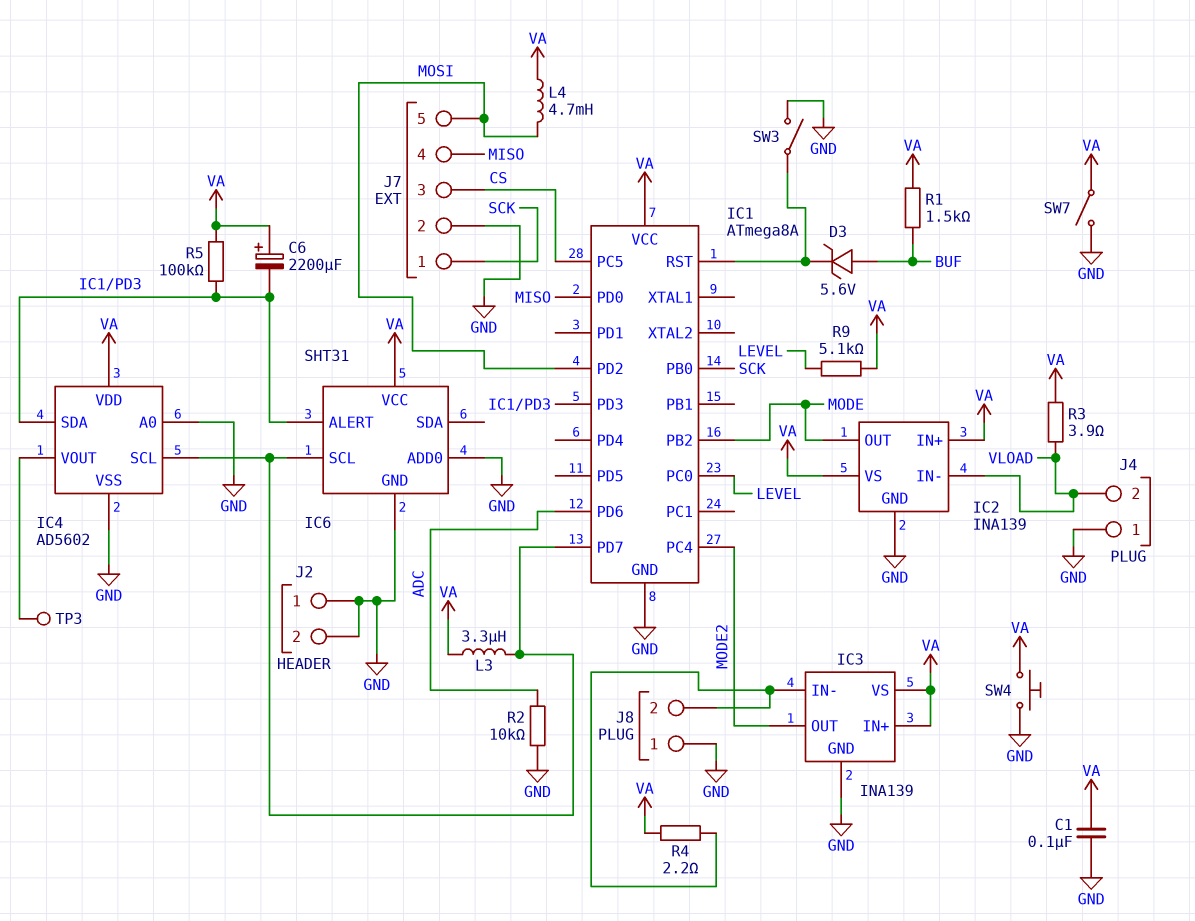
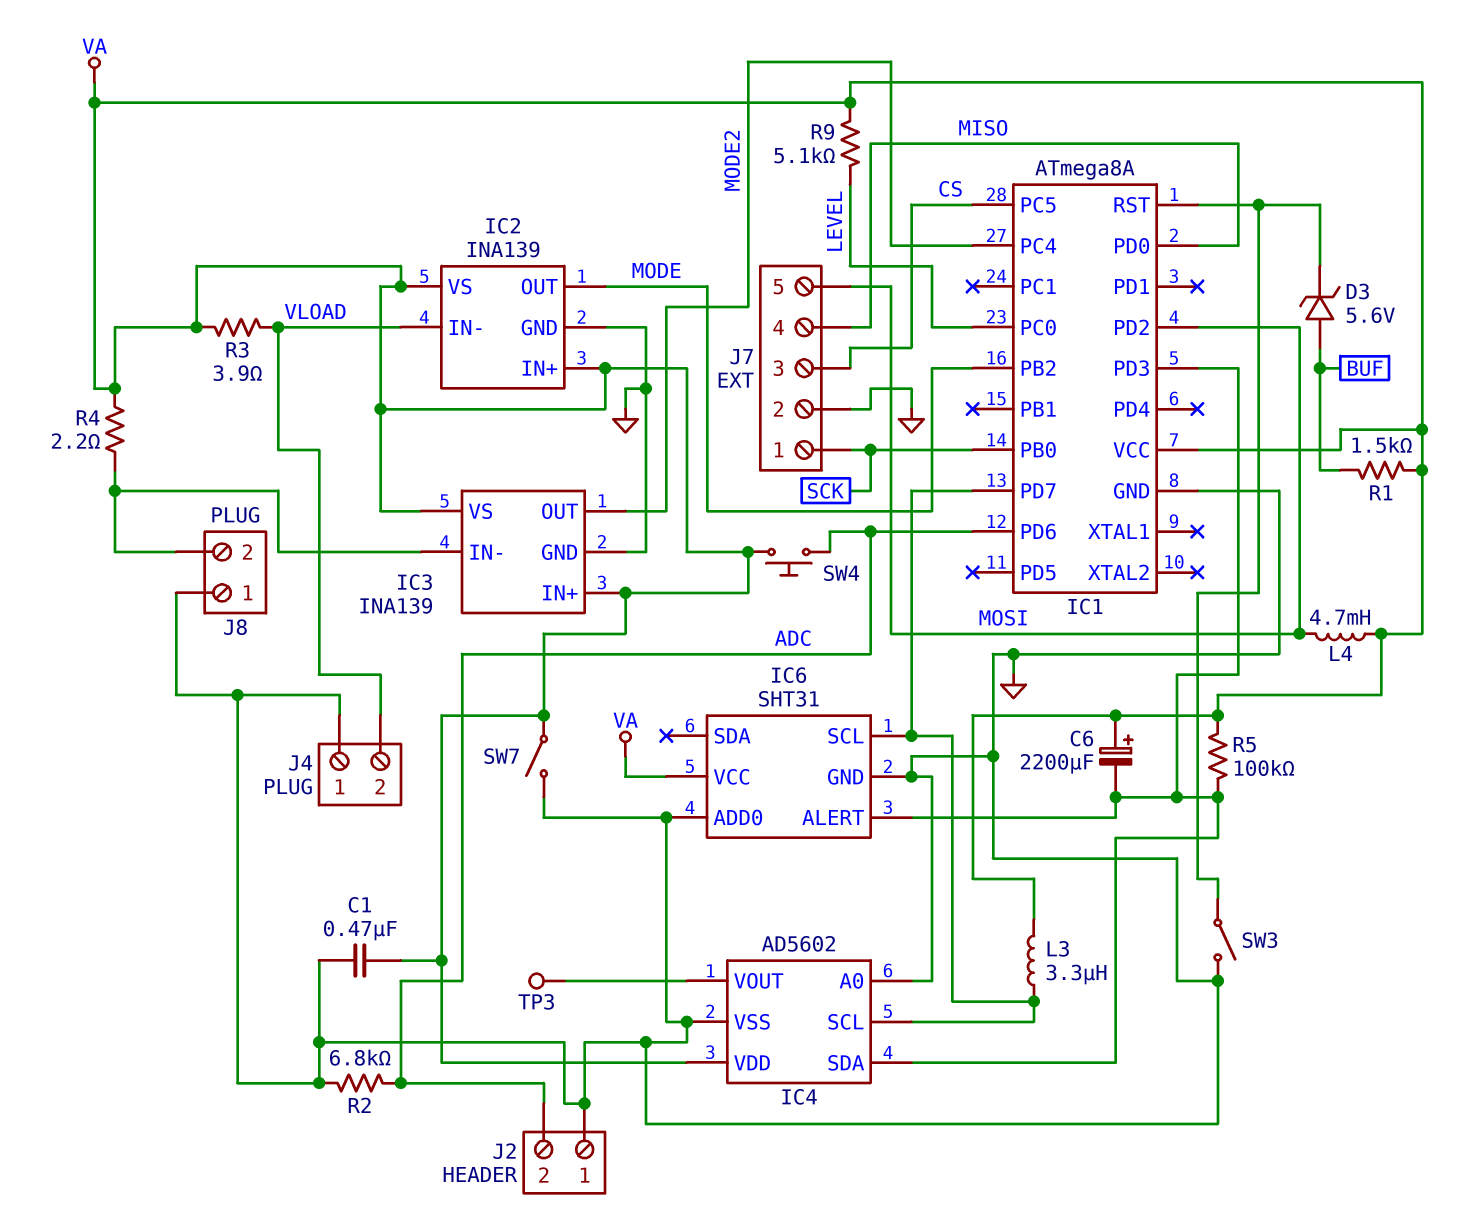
C1: 100nF (GND, VA) -> 470nF (GND, VA)
J2 pin 2: GND -> ADC
R2: 10k (ADC, GND) -> 6.8k (ADC, GND)
SW4: button (GND, VA) -> button (ADC, VA)

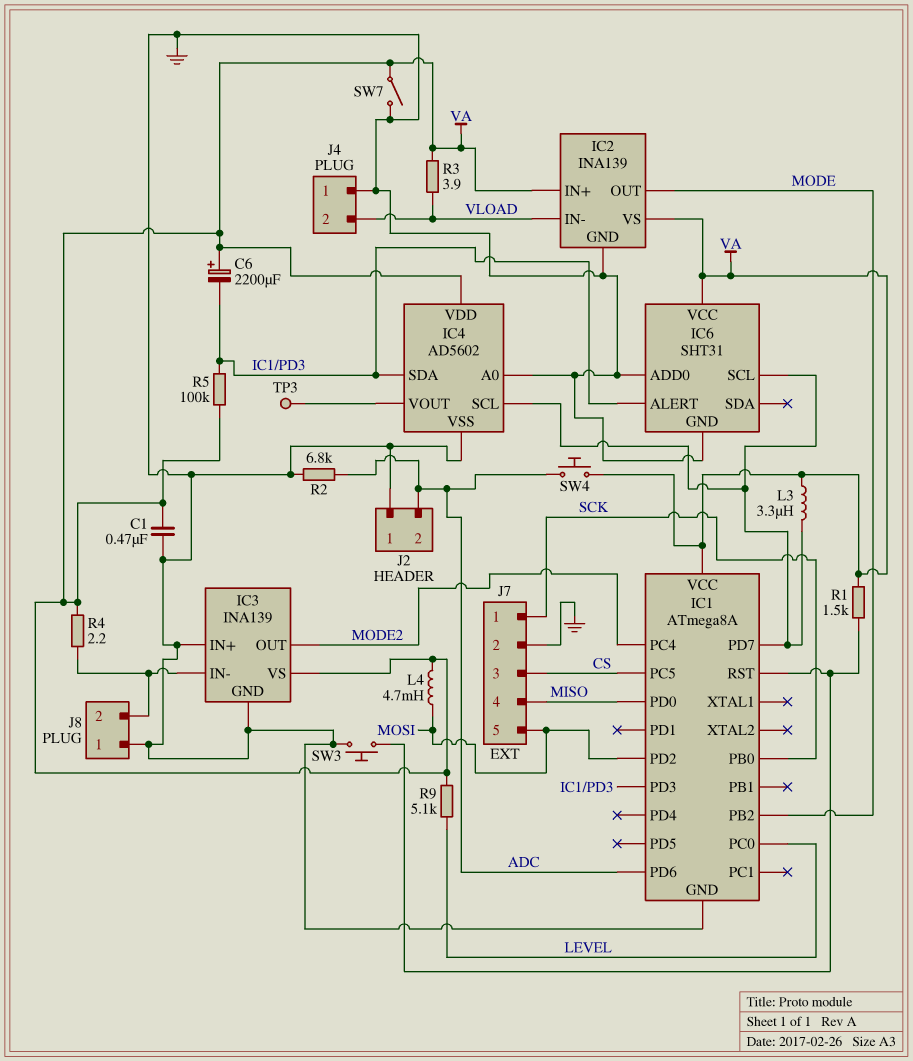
D3: zener 5.6V (A BUF, K IC1/RST) -> none
IC3 pin IN+: VA -> GND
R1: 1.5k (BUF, VA) -> 1.5k (IC1/RST, VA)
SW3: switch (GND, IC1/RST) -> button (GND, IC1/RST)

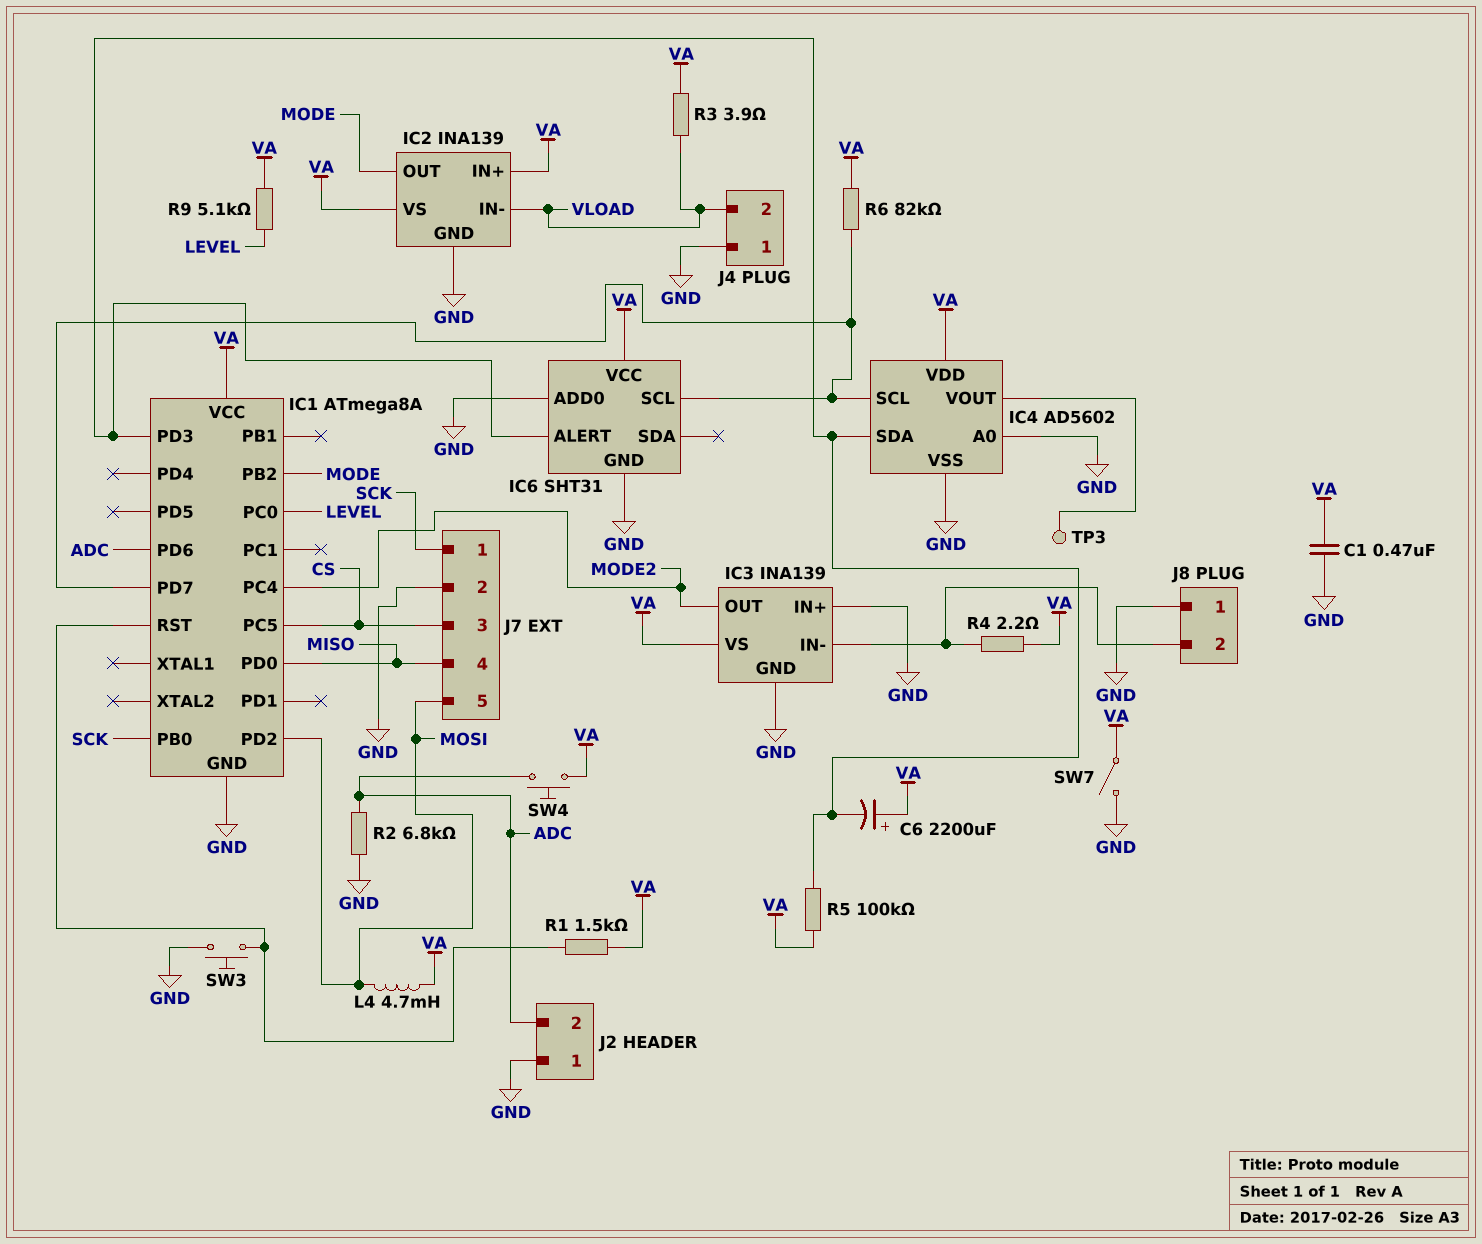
L3: 3.3uH (IC1/PD7, VA) -> none
R6: none -> 82k (IC1/PD7, VA)

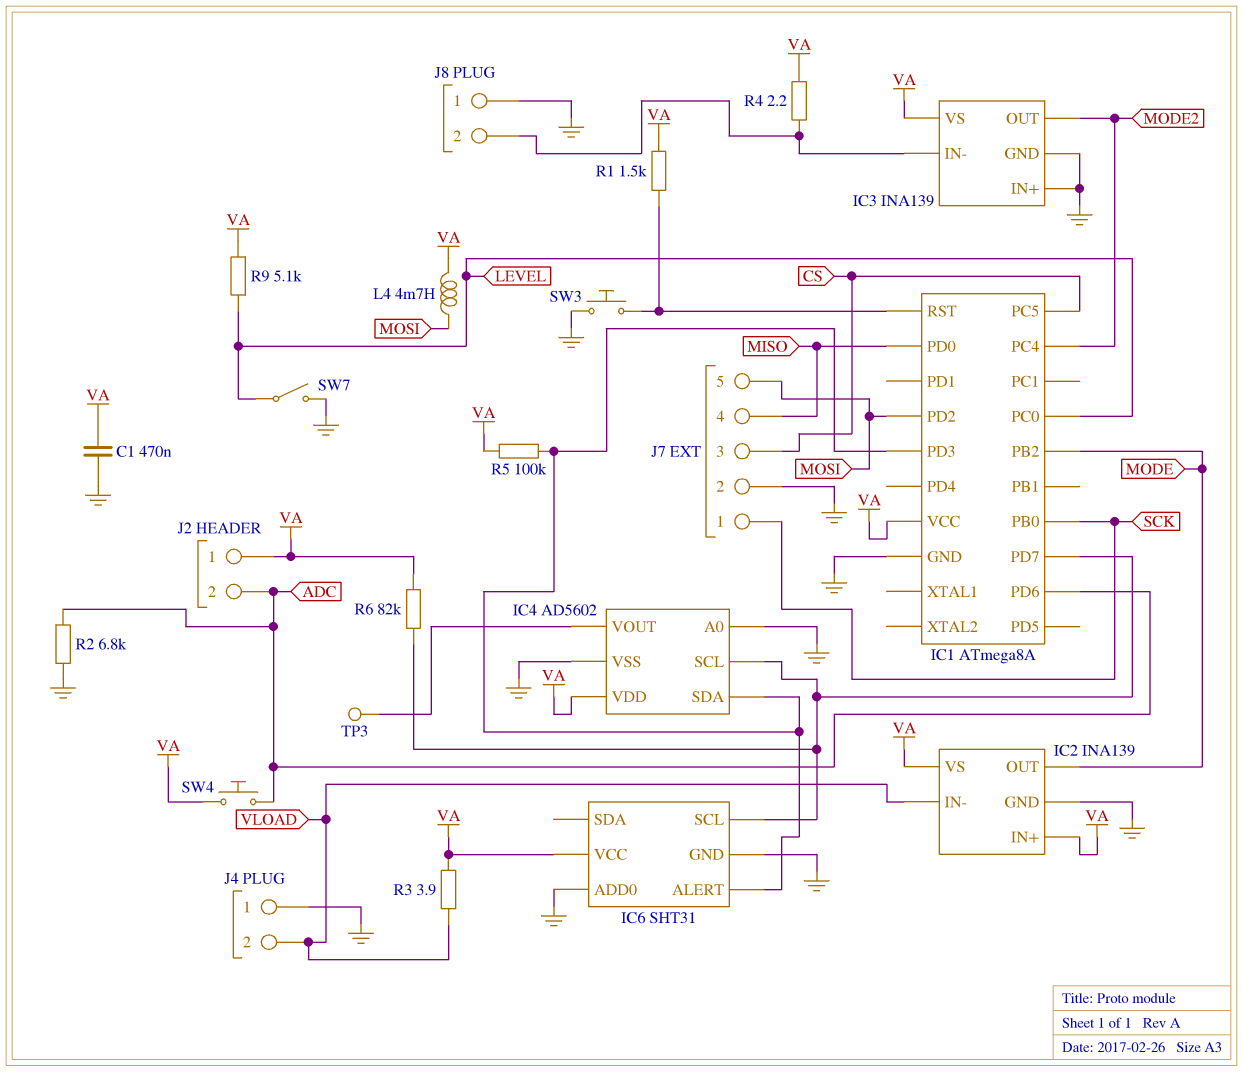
C6: 2200uF (plus VA, minus IC1/PD3) -> none
J2 pin 1: GND -> VA
SW7: switch (GND, VA) -> switch (GND, LEVEL)

